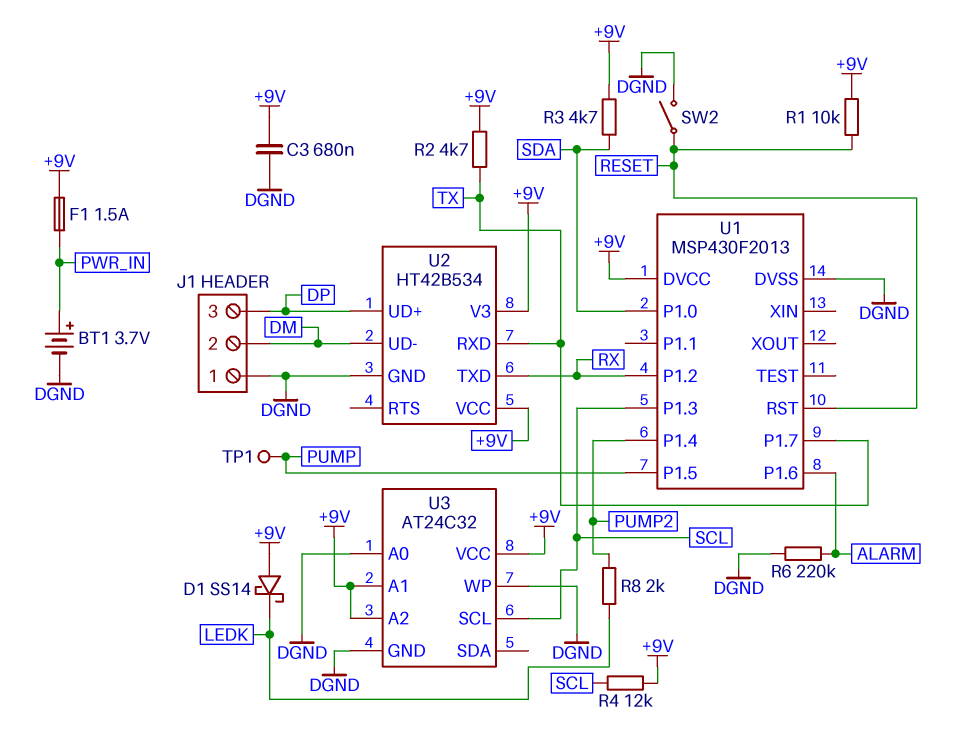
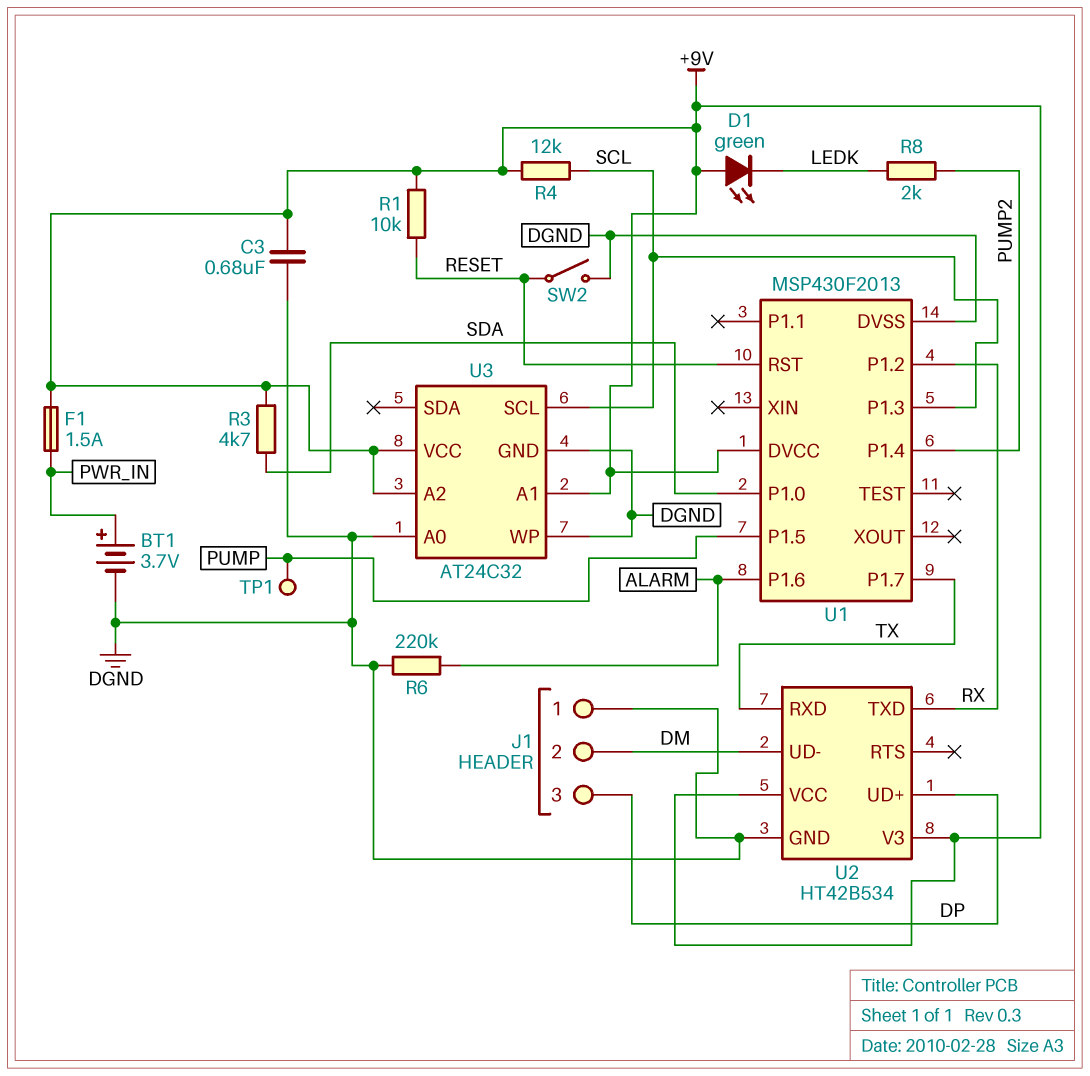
D1: schottky SS14 (A +9V, K LEDK) -> LED green (A +9V, K LEDK)
R2: 4.7k (+9V, TX) -> none

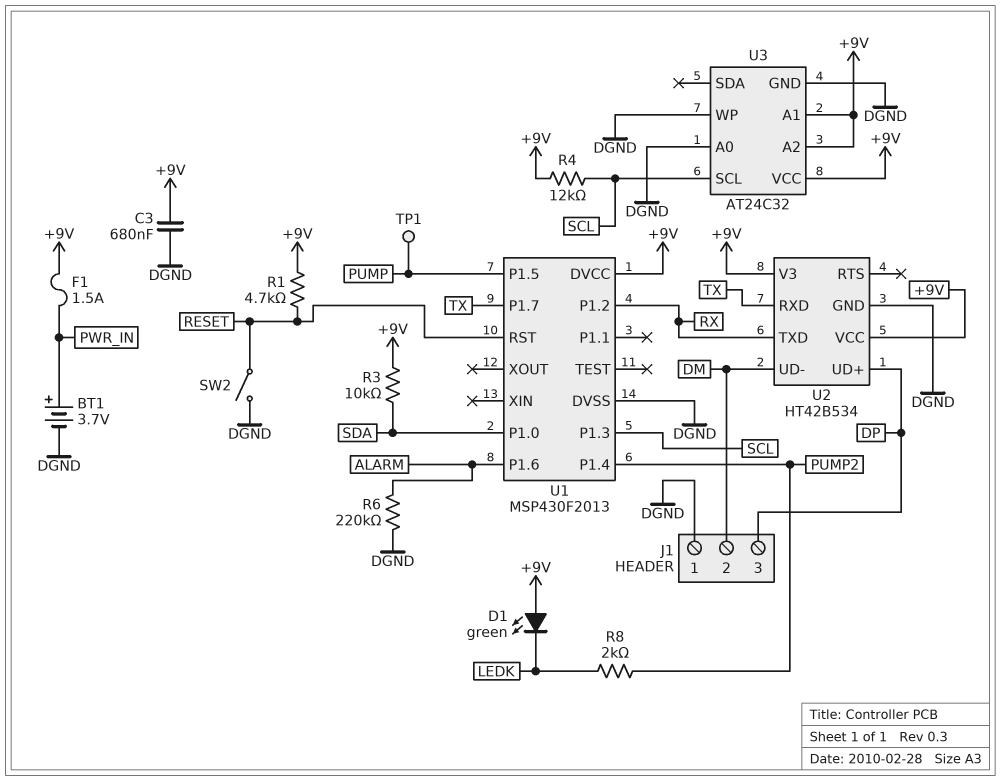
R1: 10k (+9V, RESET) -> 4.7k (+9V, RESET)
R3: 4.7k (+9V, SDA) -> 10k (+9V, SDA)

